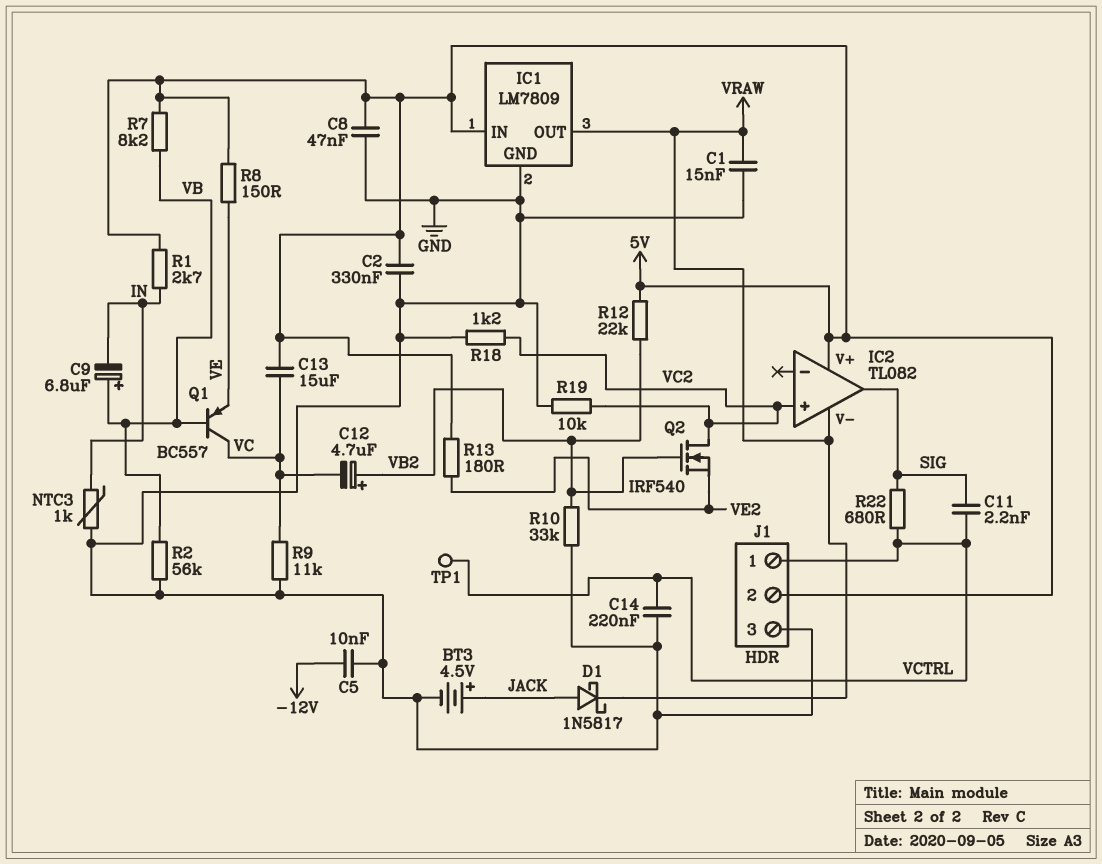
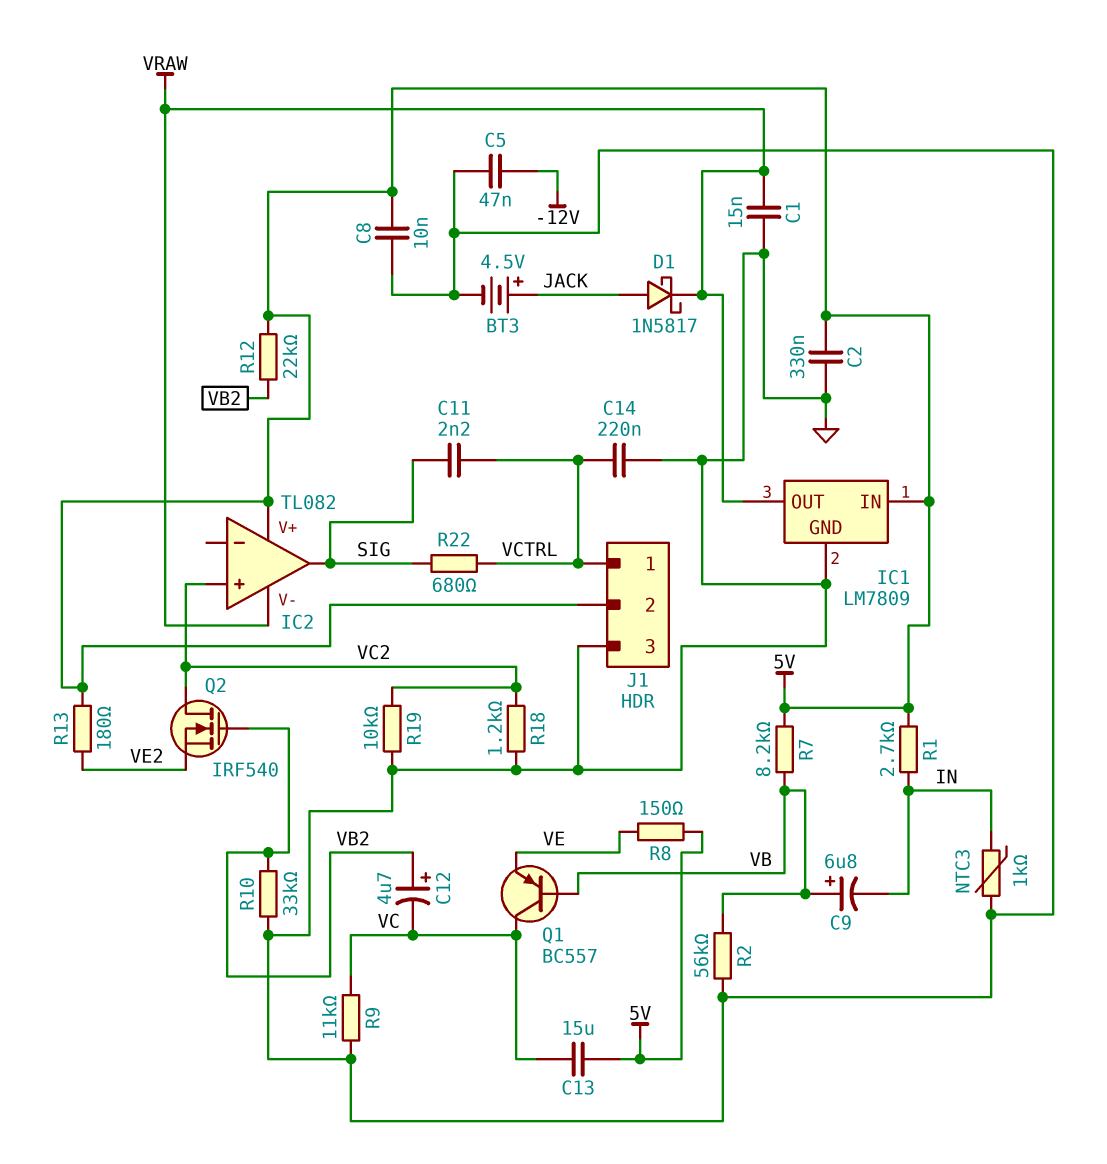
C5: 10nF (-12V, GND) -> 47nF (-12V, GND)
C8: 47nF (5V, GND) -> 10nF (5V, GND)
TP1: test point (VCTRL) -> none

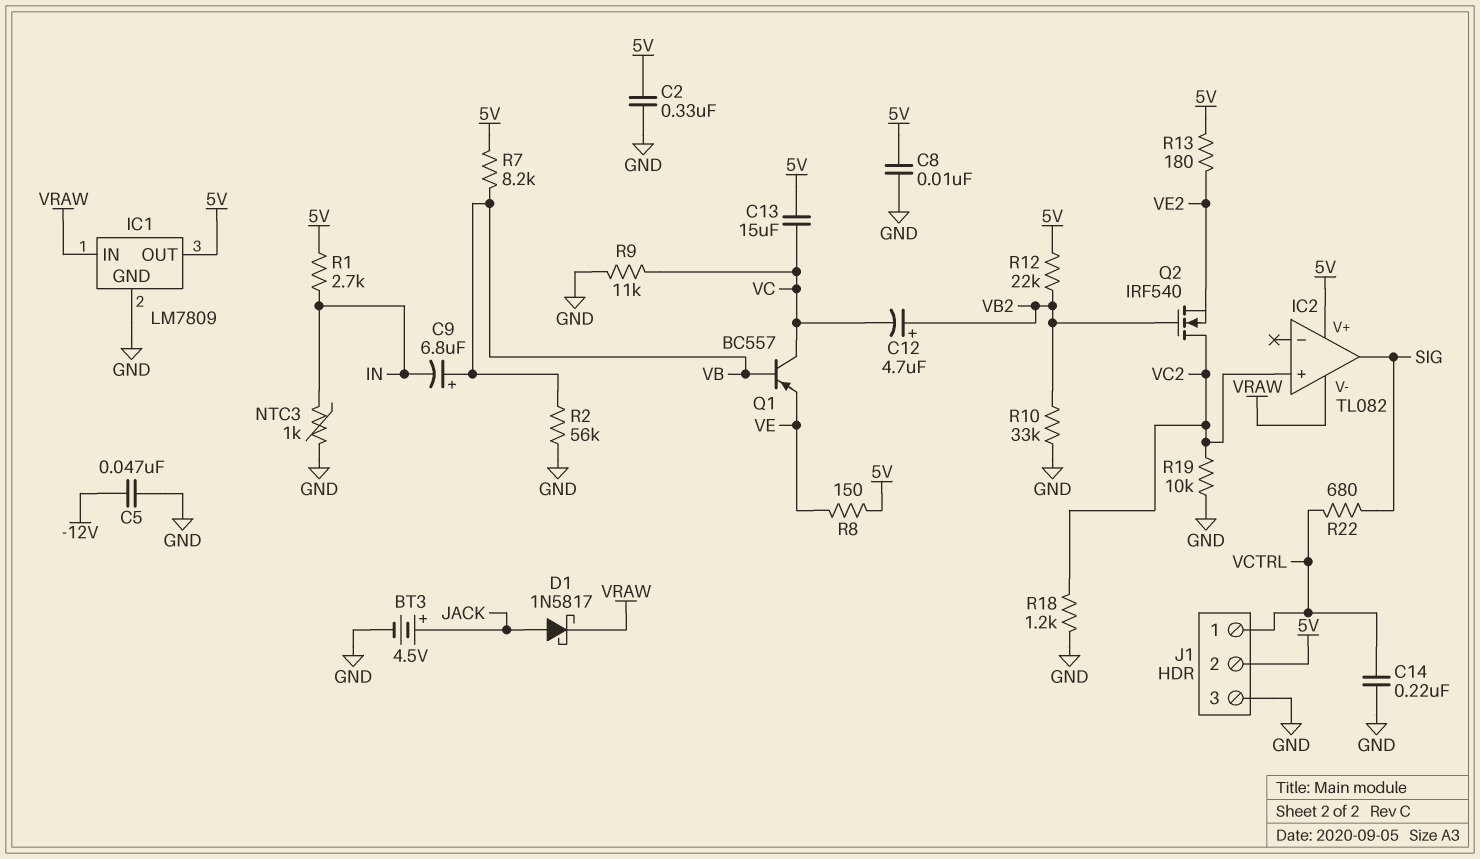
C1: 15nF (GND, VRAW) -> none
C11: 2.2nF (SIG, VCTRL) -> none
IC1 pin IN: 5V -> VRAW
IC1 pin OUT: VRAW -> 5V

